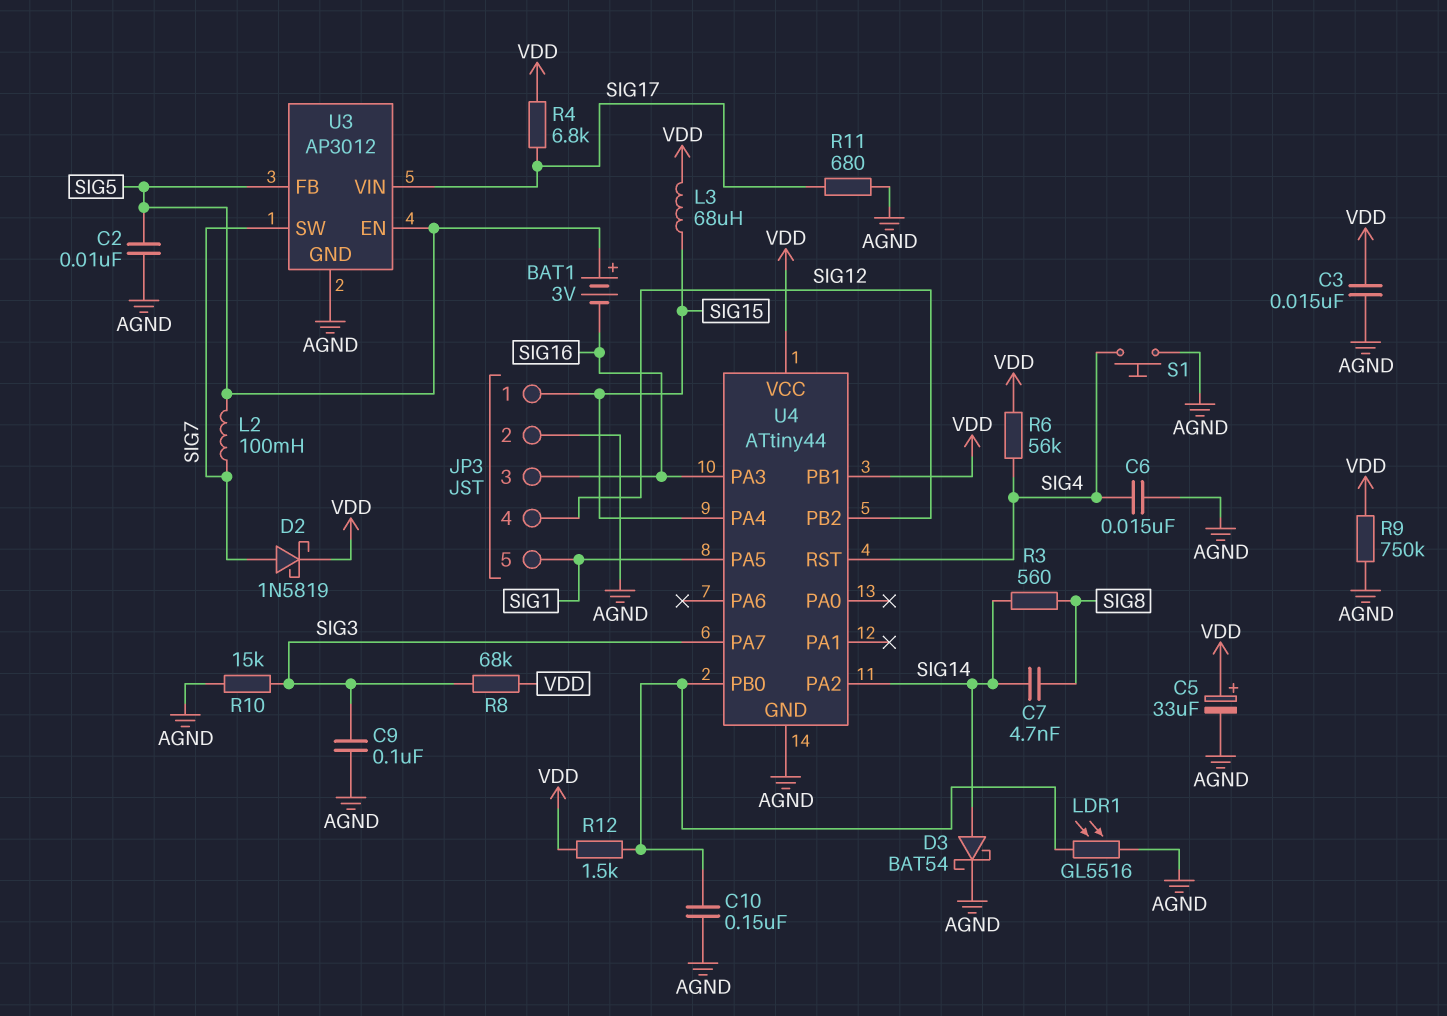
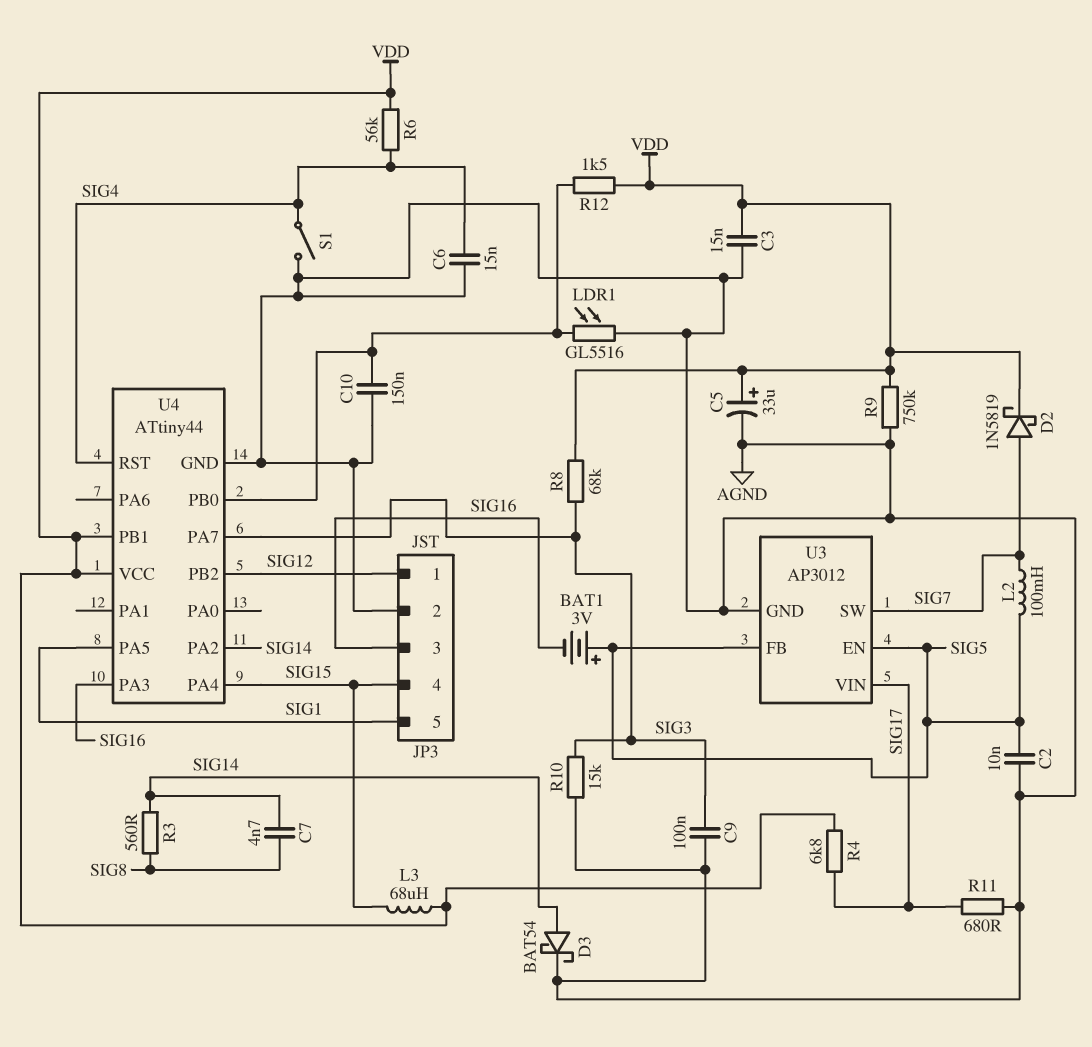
JP3 pin 1: SIG15 -> SIG12
JP3 pin 4: SIG12 -> SIG15
S1: button (AGND, SIG4) -> switch (AGND, SIG4)

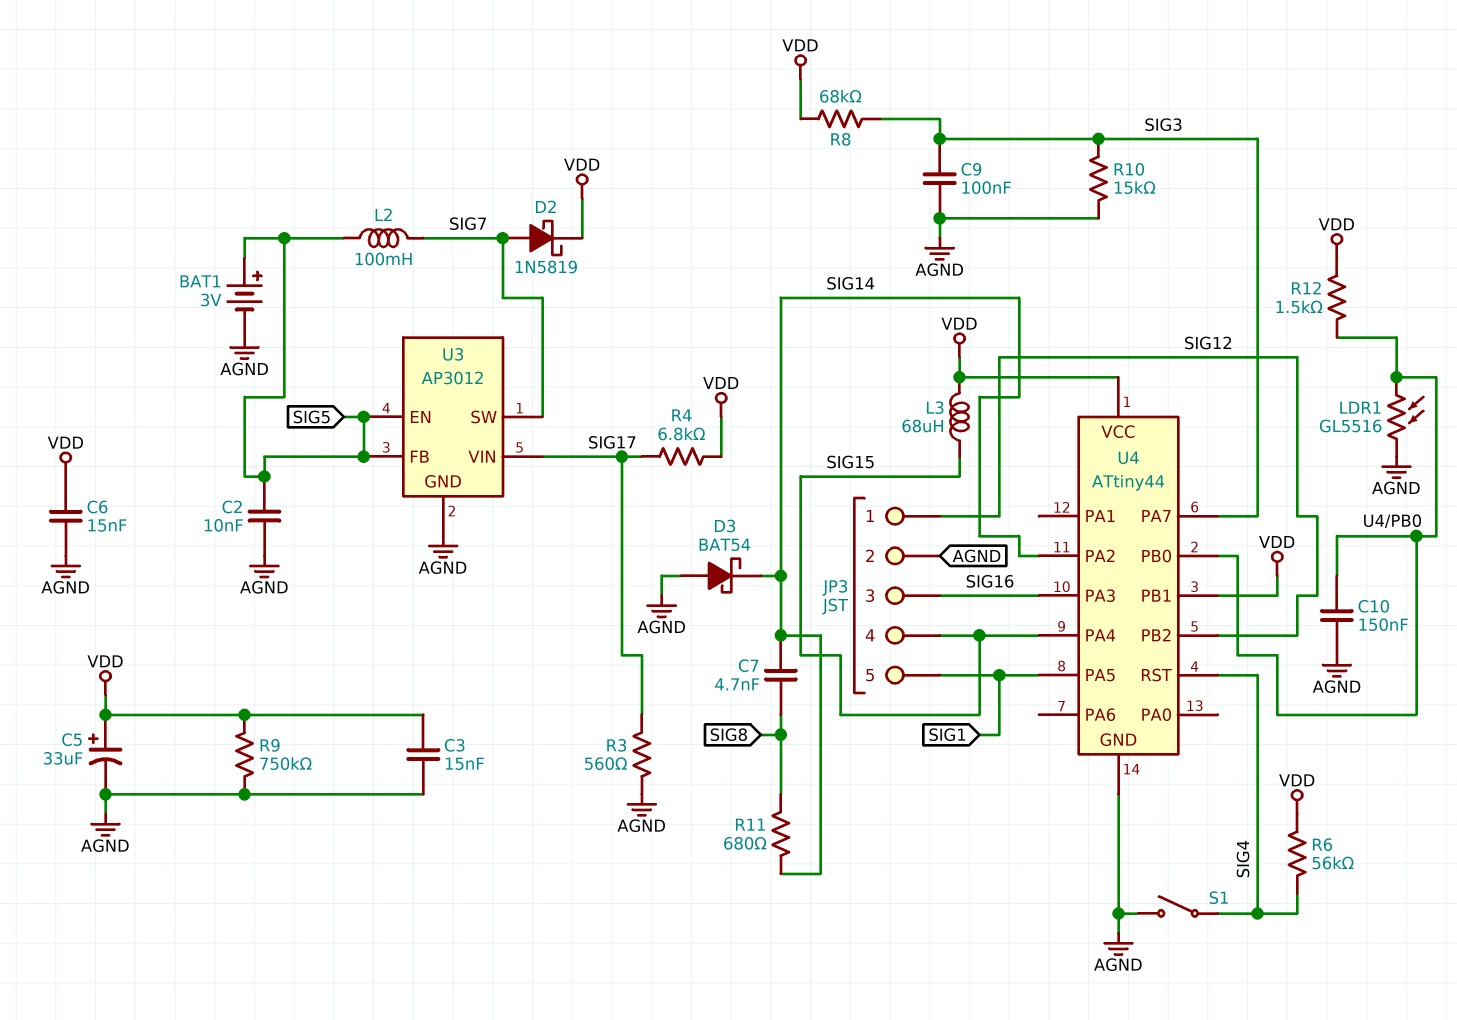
BAT1: 3V (plus SIG5, minus SIG16) -> 3V (plus SIG5, minus AGND)
C6: 15nF (AGND, SIG4) -> 15nF (AGND, VDD)
D3: schottky BAT54 (A SIG14, K AGND) -> schottky BAT54 (A AGND, K SIG14)
R3: 560 (SIG8, SIG14) -> 560 (AGND, SIG17)
R11: 680 (AGND, SIG17) -> 680 (SIG8, SIG14)

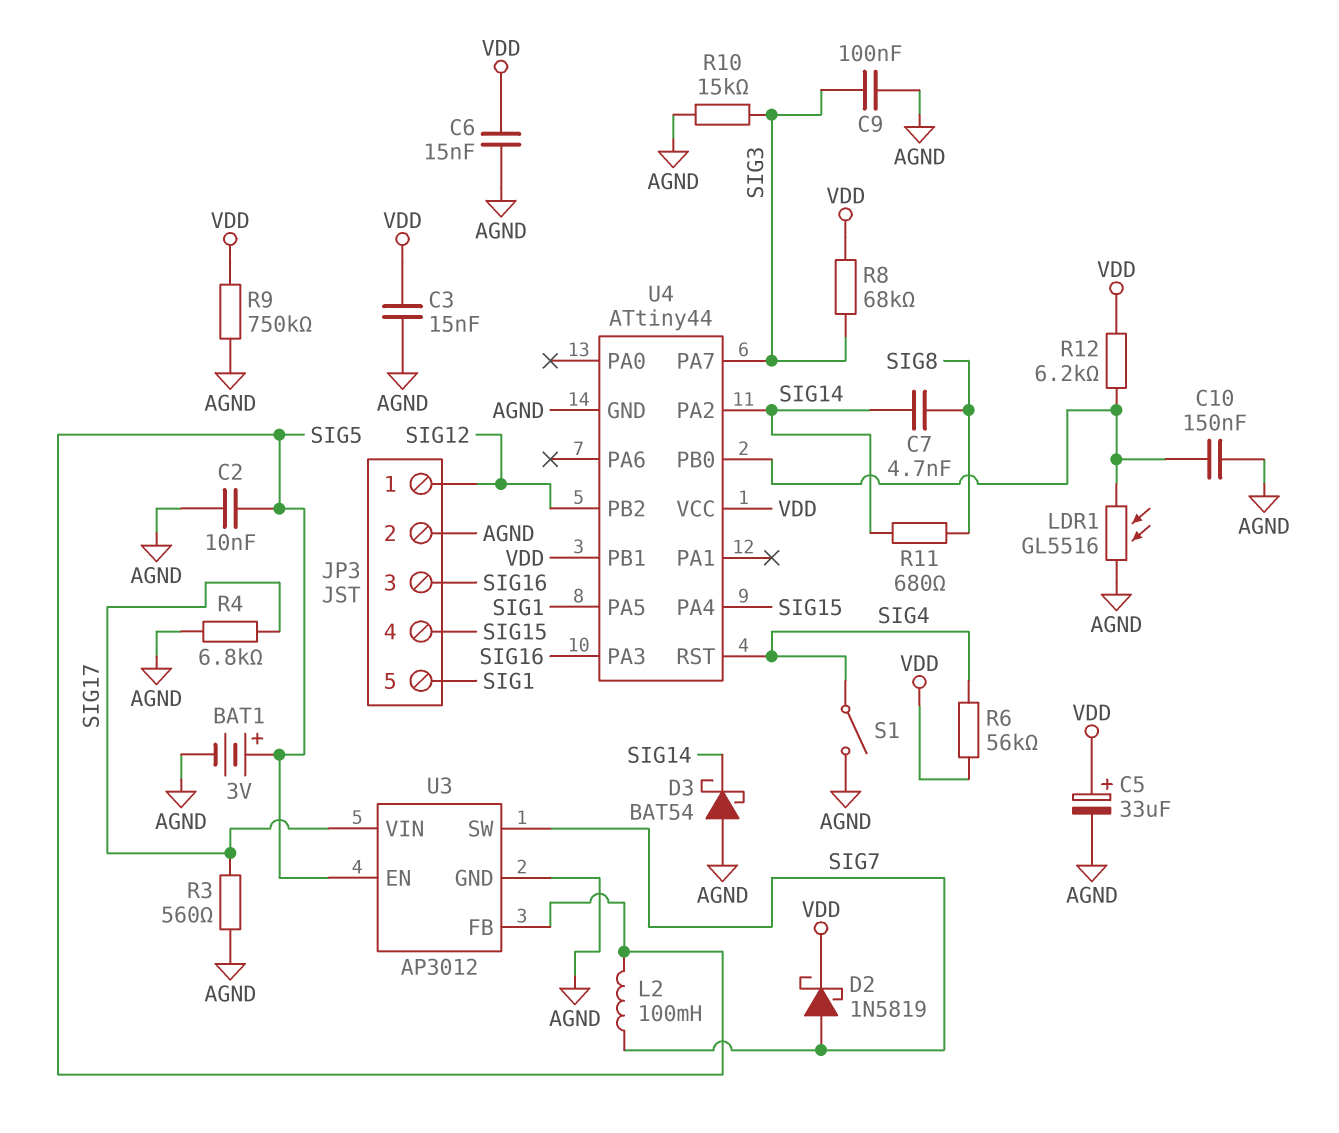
L3: 68uH (SIG15, VDD) -> none
R4: 6.8k (SIG17, VDD) -> 6.8k (AGND, SIG17)
R12: 1.5k (U4/PB0, VDD) -> 6.2k (U4/PB0, VDD)

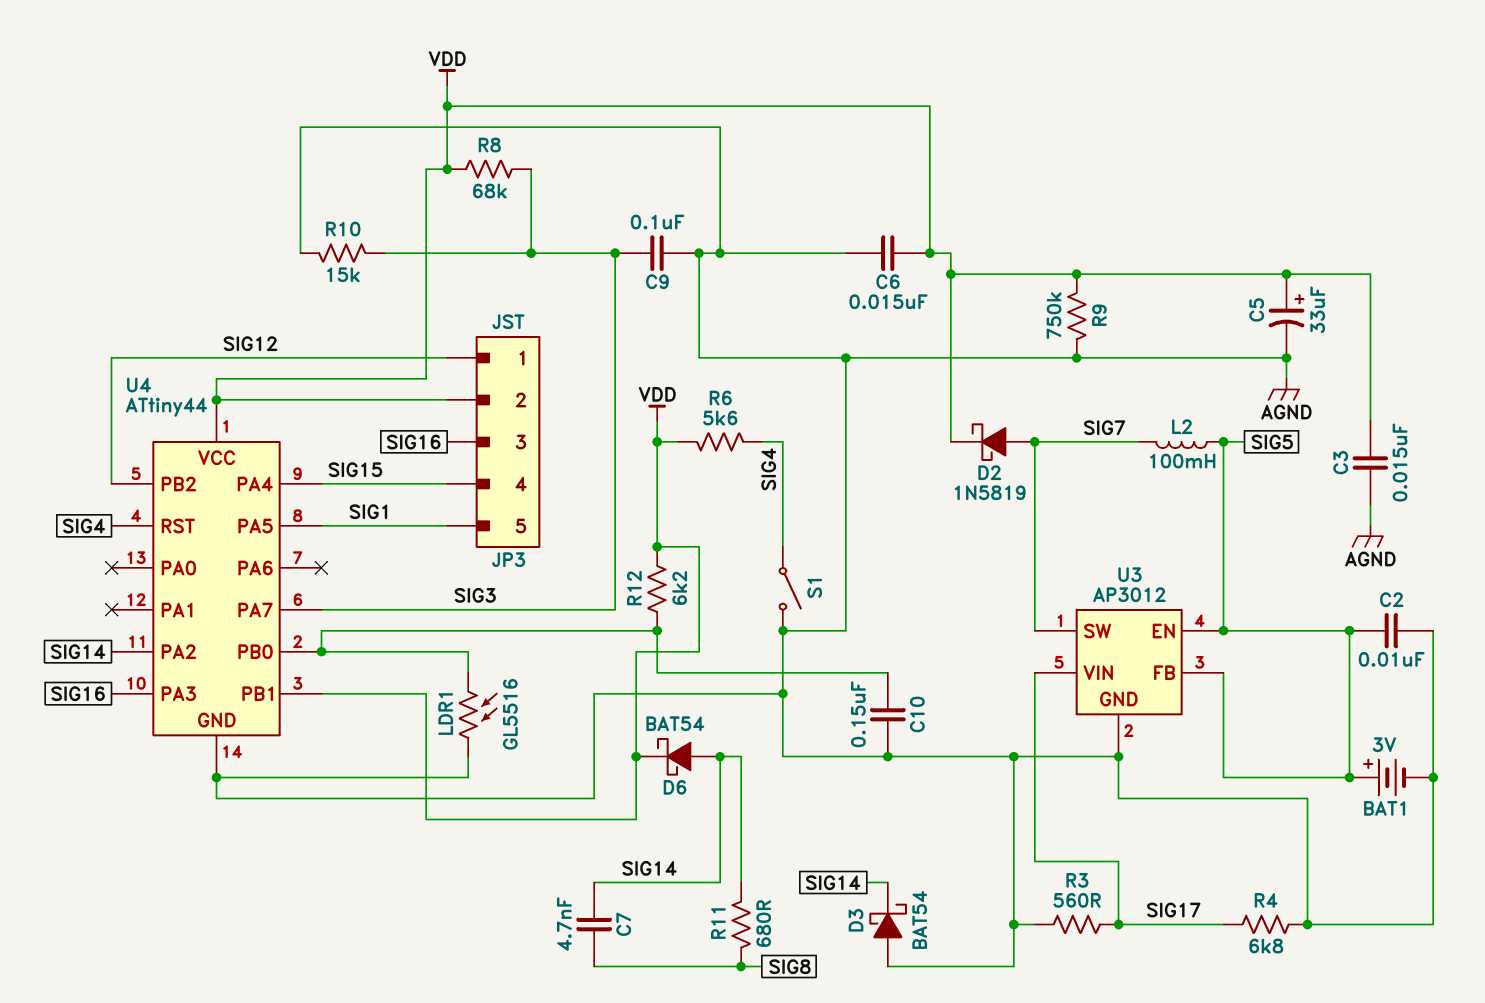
D6: none -> schottky BAT54 (A SIG14, K VDD)
JP3 pin 2: AGND -> VDD
R6: 56k (SIG4, VDD) -> 5.6k (SIG4, VDD)

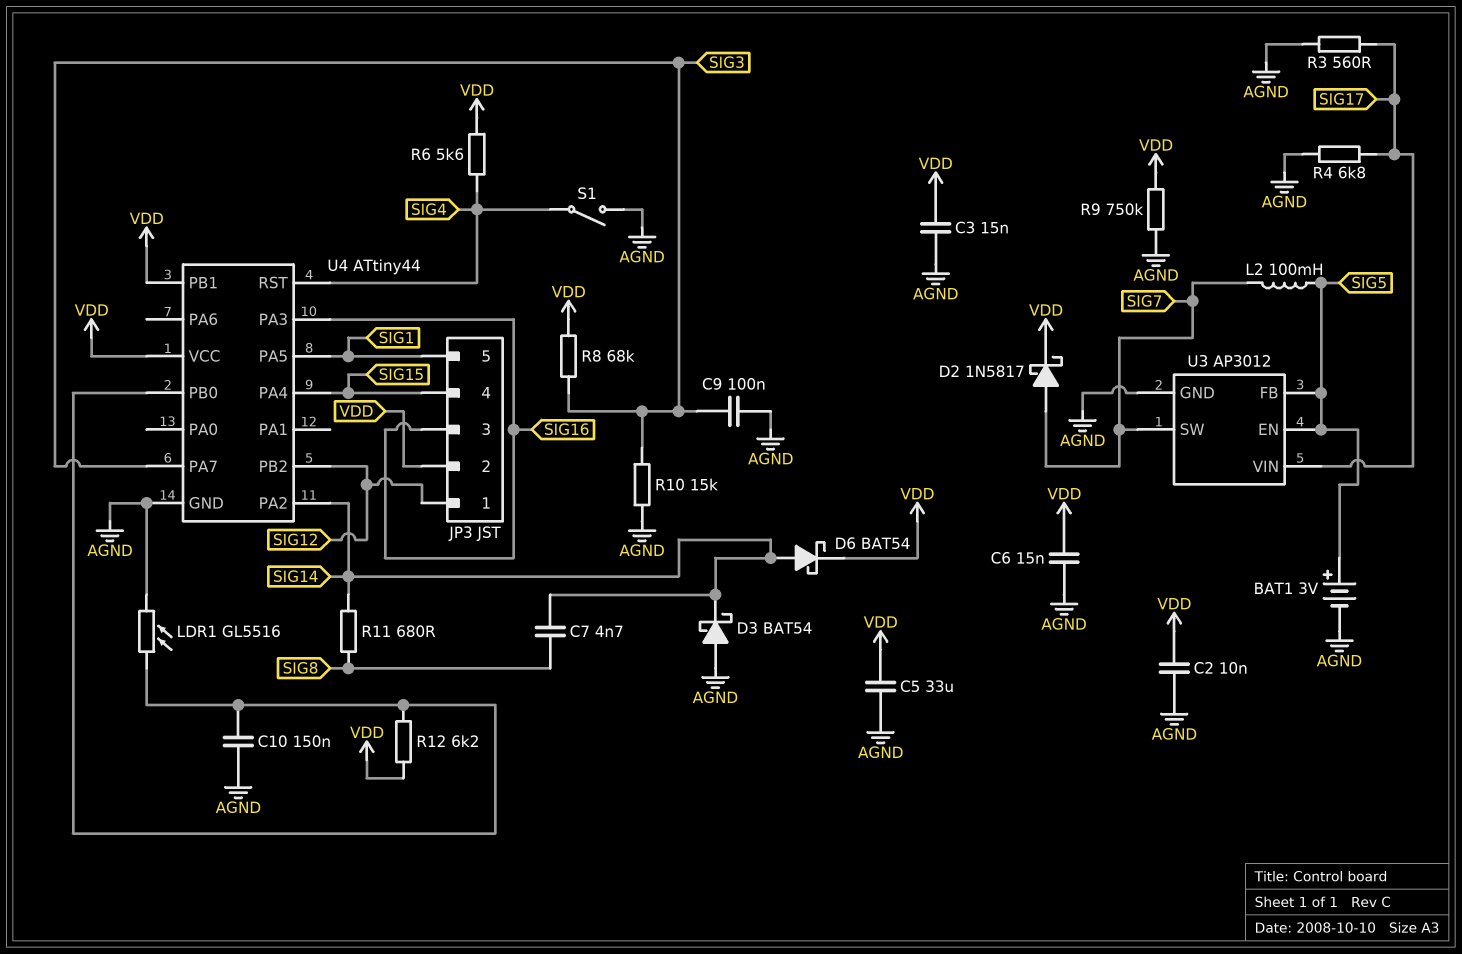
C2: 10nF (AGND, SIG5) -> 10nF (AGND, VDD)
C5: 33uF (plus VDD, minus AGND) -> 33uF (AGND, VDD)
D2: schottky 1N5819 (A SIG7, K VDD) -> schottky 1N5817 (A SIG7, K VDD)

